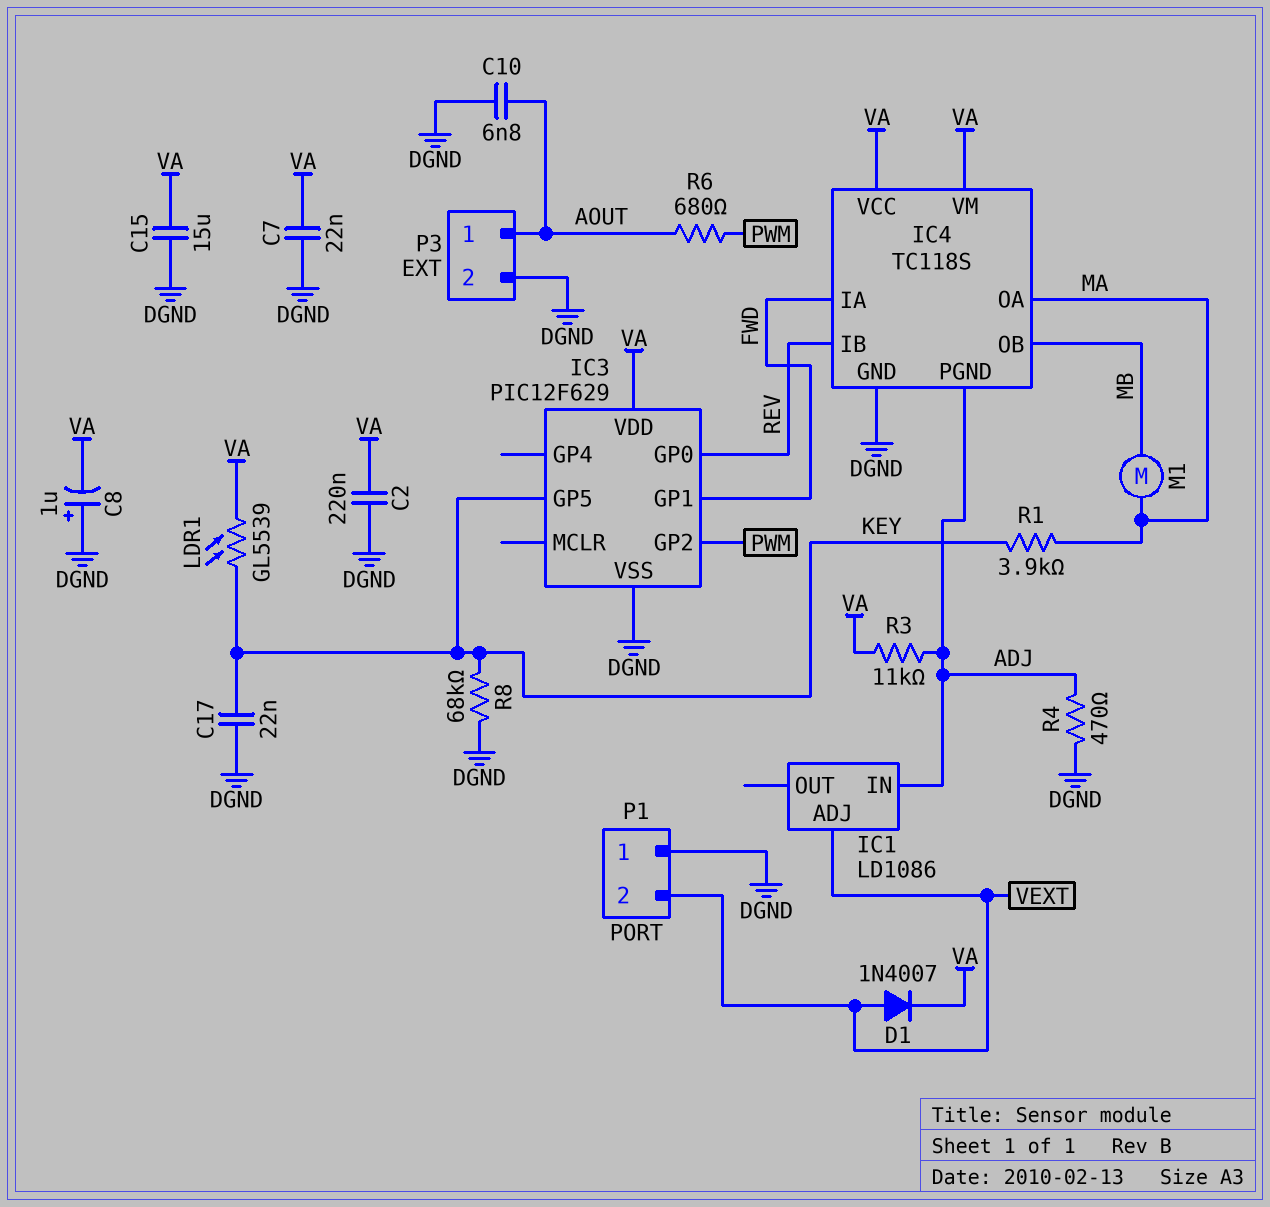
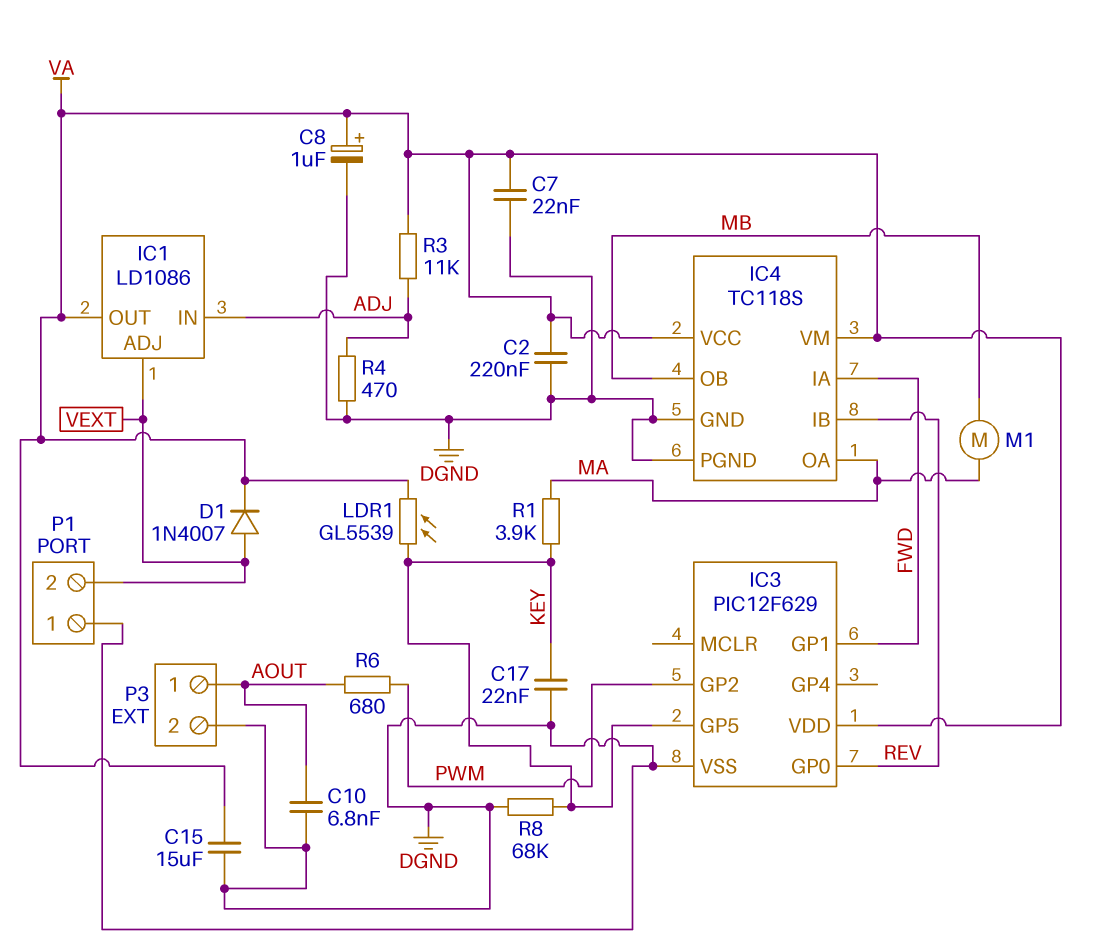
C8: 1uF (plus DGND, minus VA) -> 1uF (plus VA, minus DGND)
IC1 pin OUT: none -> VA
IC4 pin PGND: ADJ -> DGND

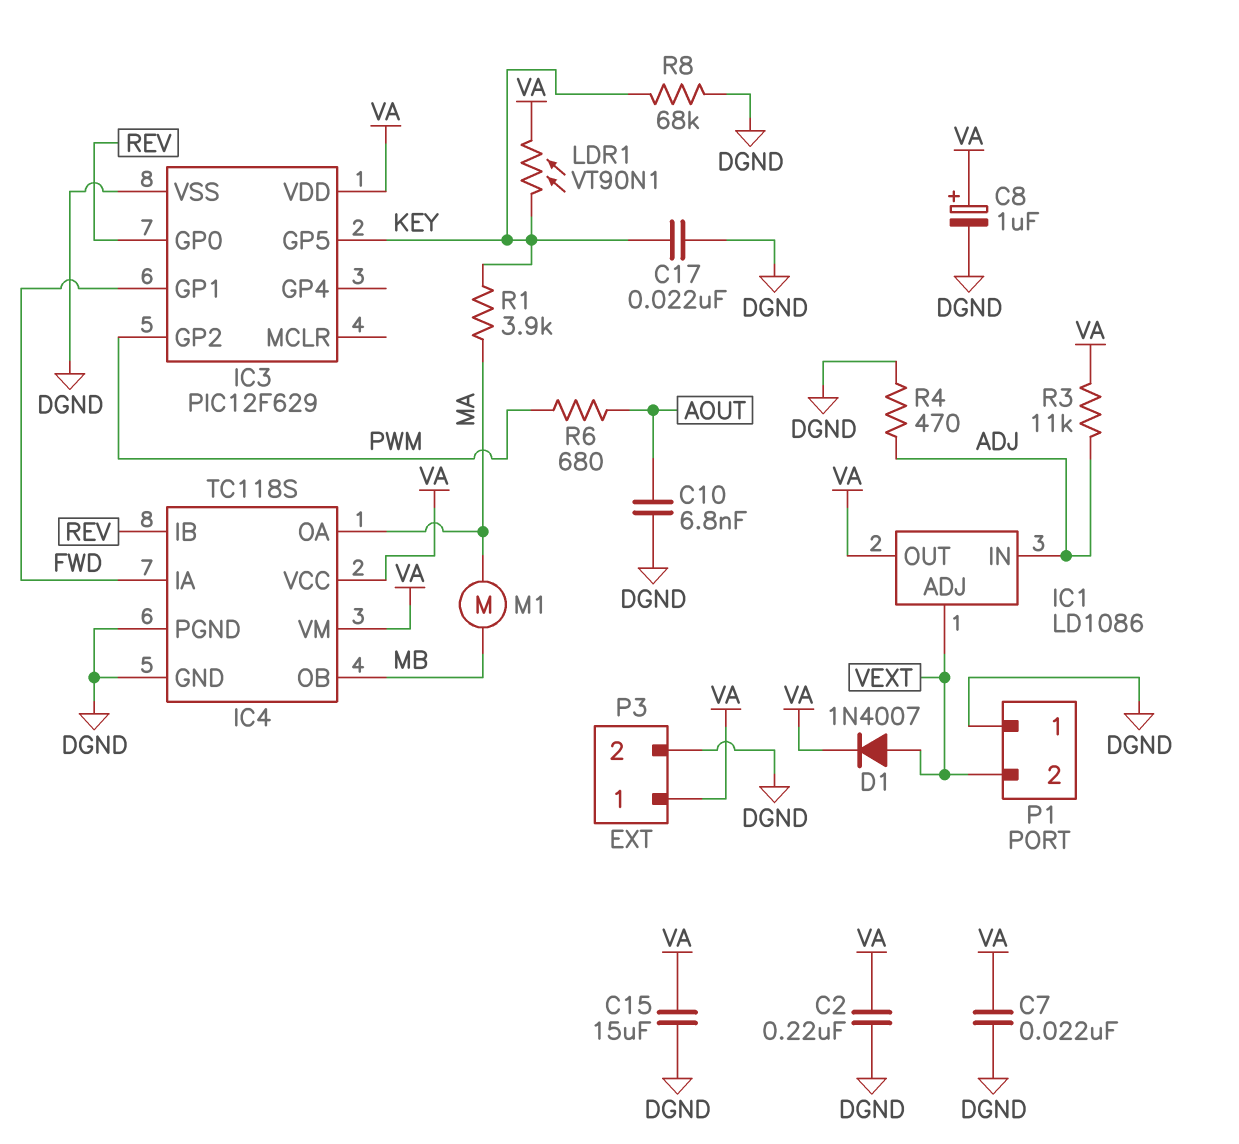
LDR1: GL5539 (KEY, VA) -> VT90N1 (KEY, VA)
P3 pin 1: AOUT -> VA

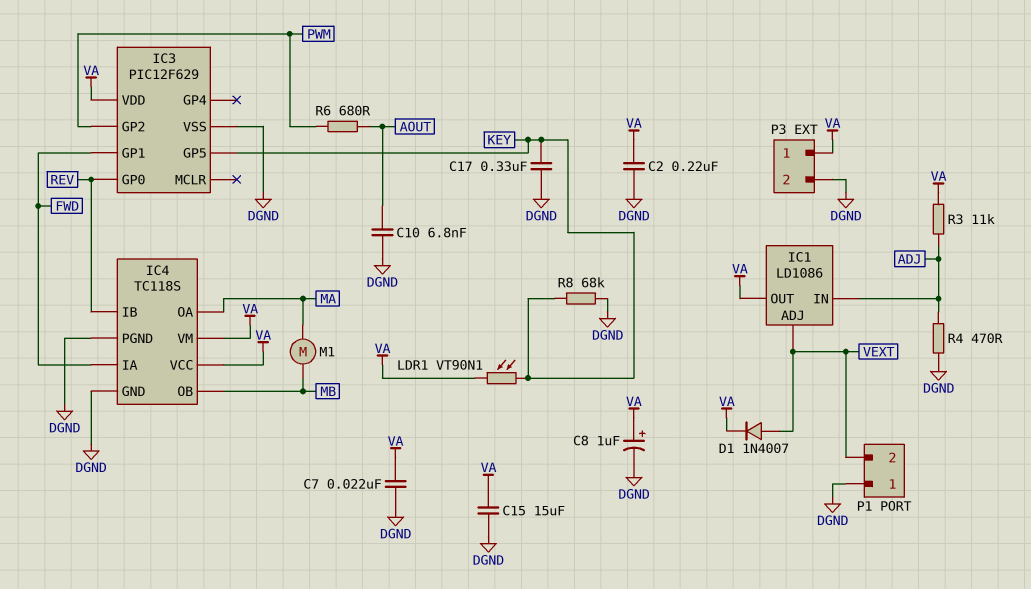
C17: 22nF (DGND, KEY) -> 330nF (DGND, KEY)
R1: 3.9k (KEY, MA) -> none

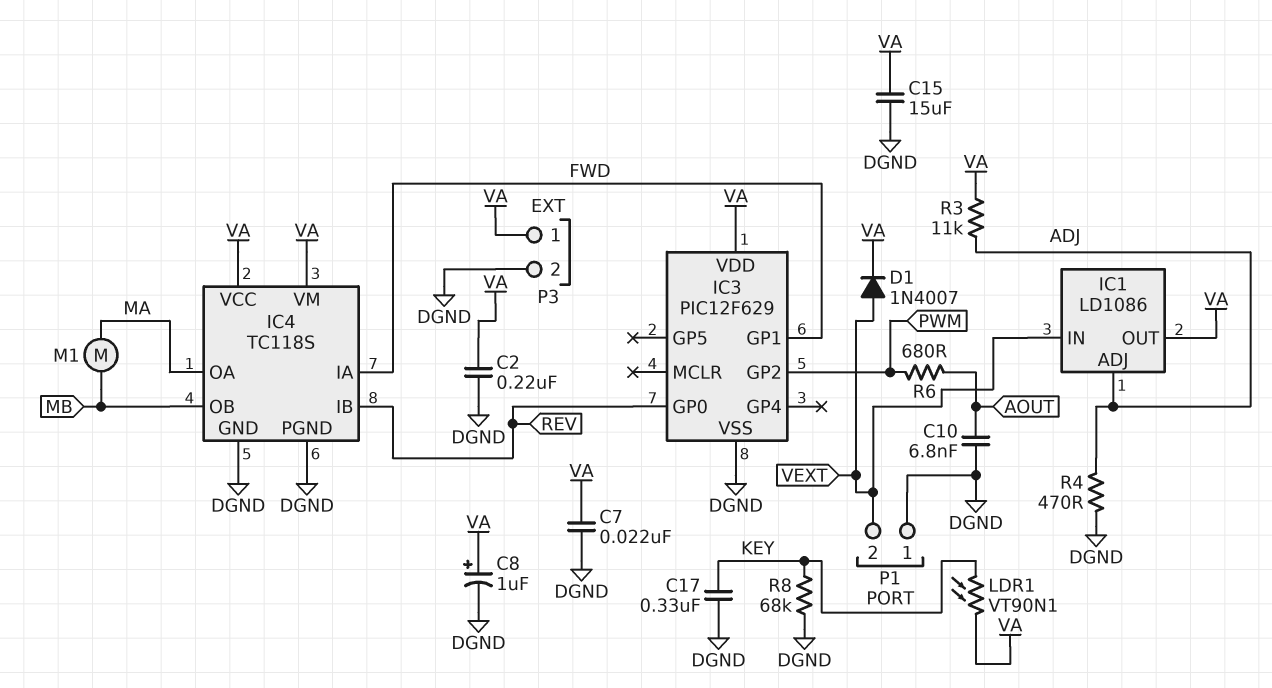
IC1 pin ADJ: VEXT -> ADJ
IC1 pin IN: ADJ -> VEXT
IC3 pin GP5: KEY -> none

